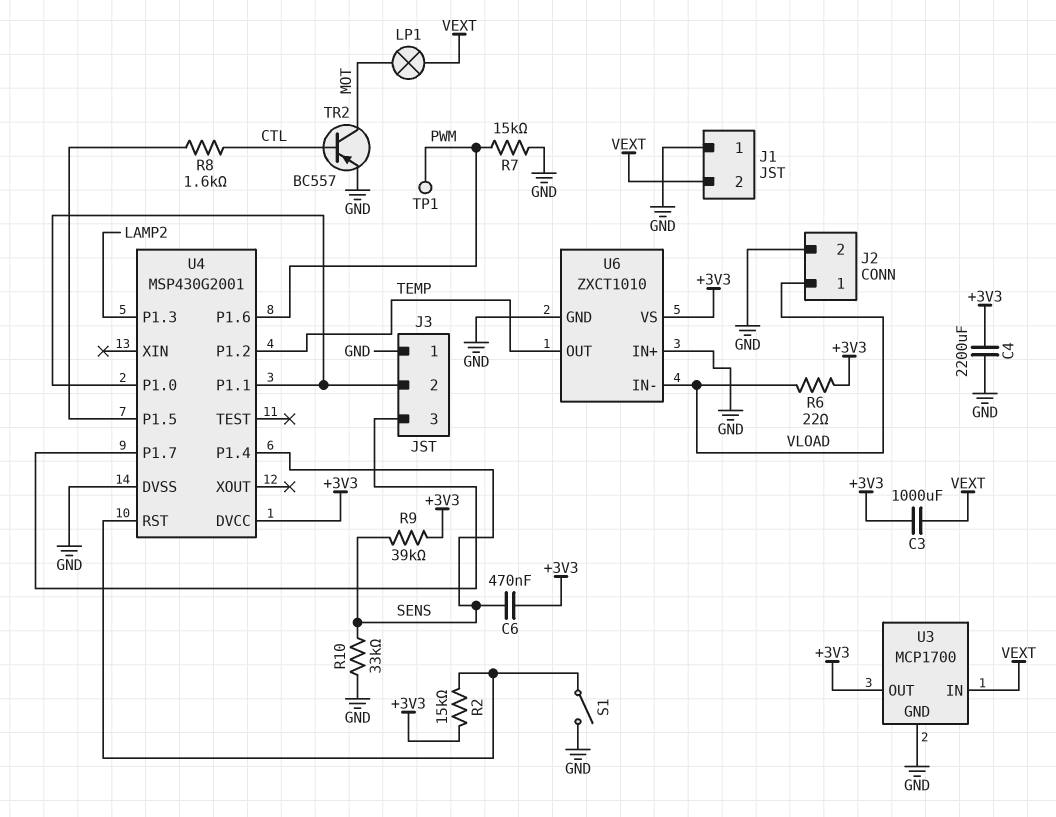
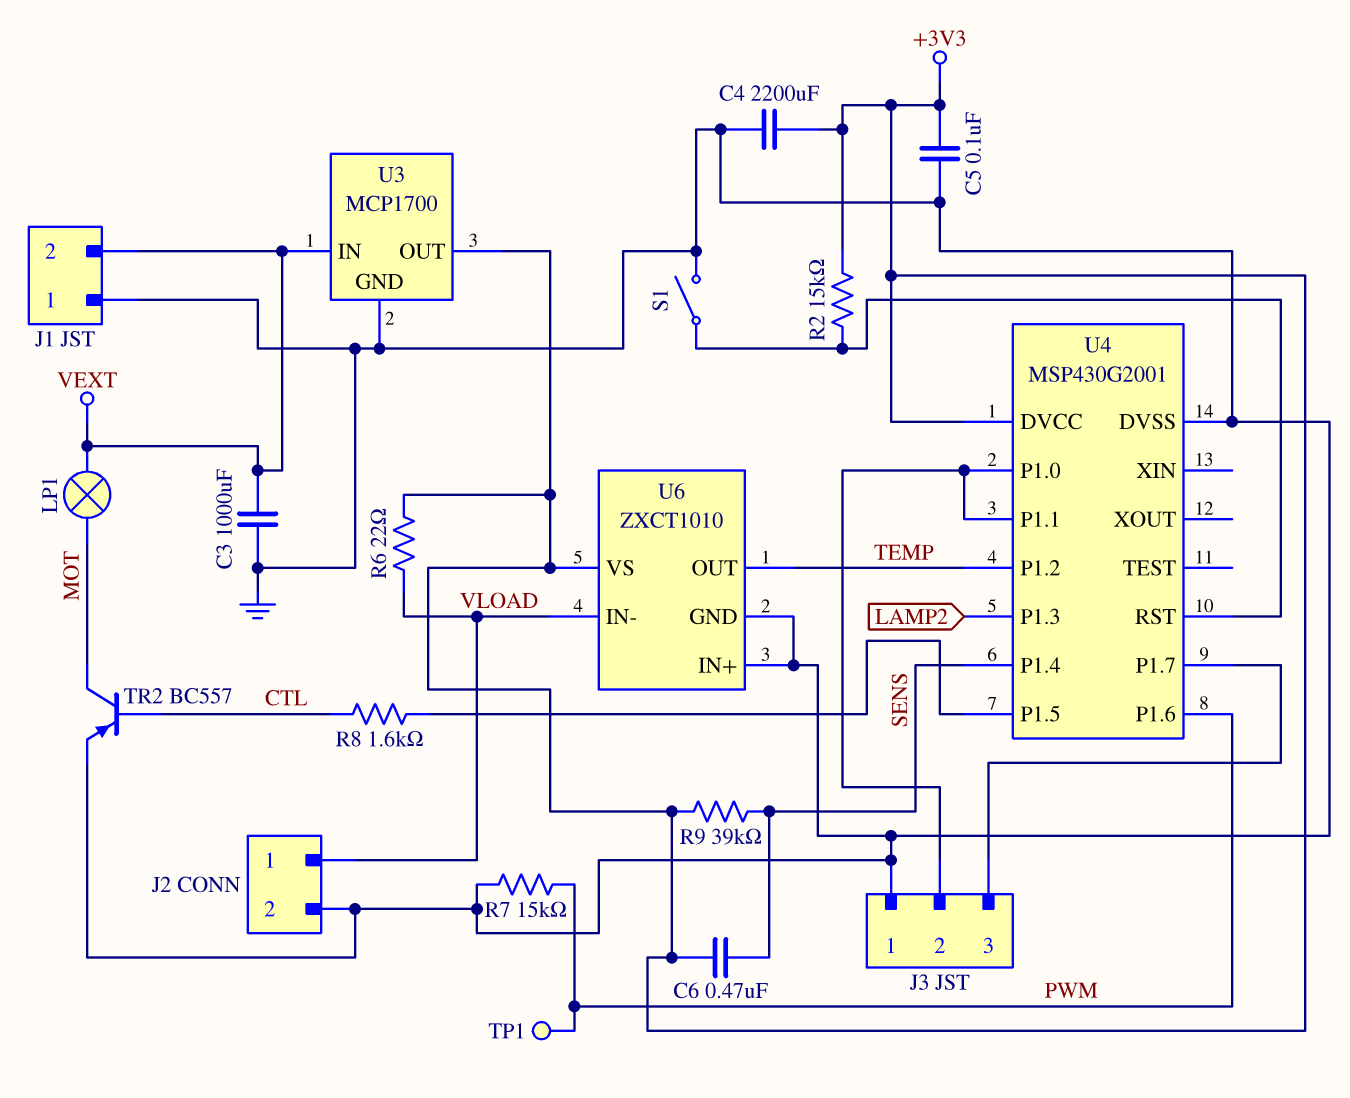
C3: 1000uF (+3V3, VEXT) -> 1000uF (GND, VEXT)
C5: none -> 100nF (+3V3, GND)
R10: 33k (GND, SENS) -> none

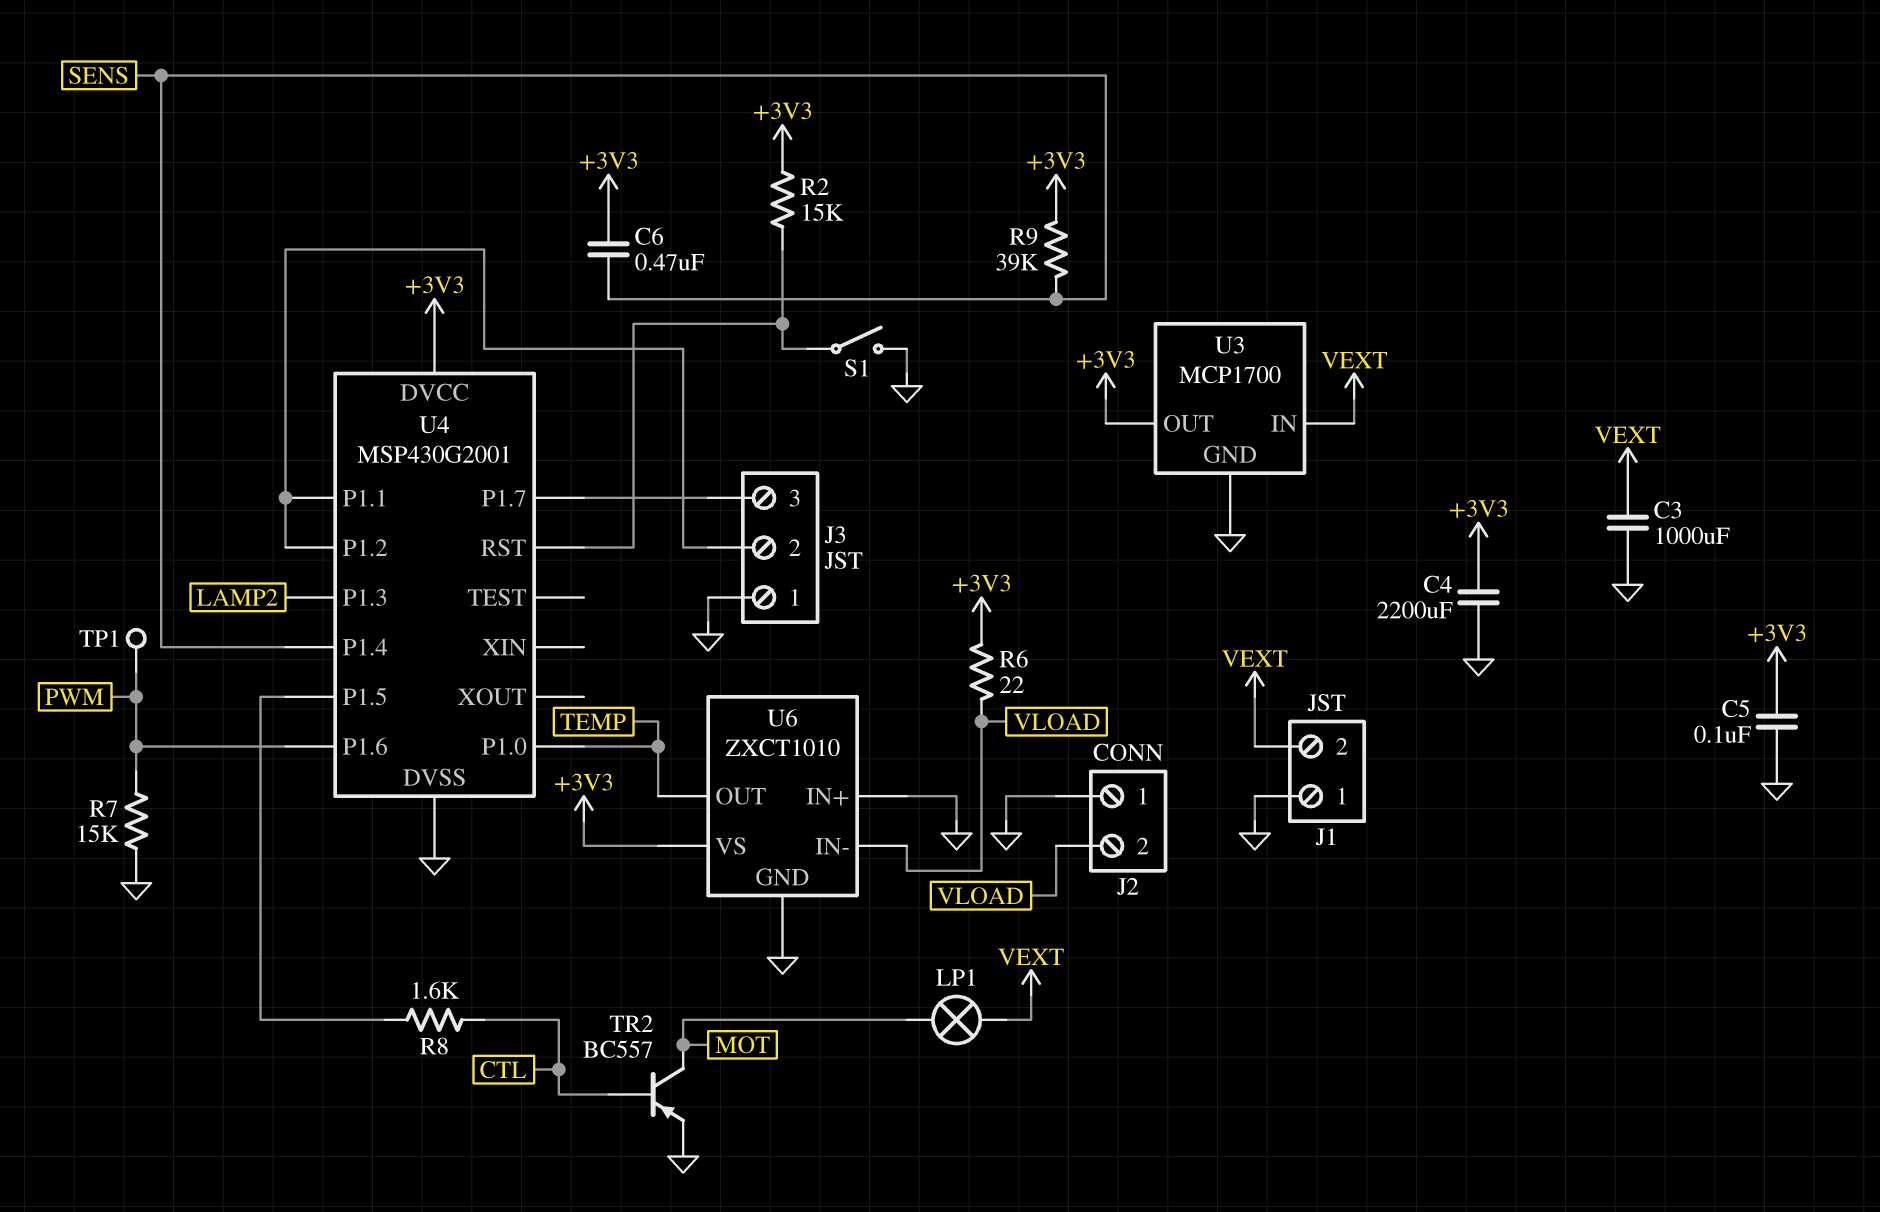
J2 pin 1: VLOAD -> GND
J2 pin 2: GND -> VLOAD
U4 pin P1.0: J3/2 -> TEMP
U4 pin P1.2: TEMP -> J3/2

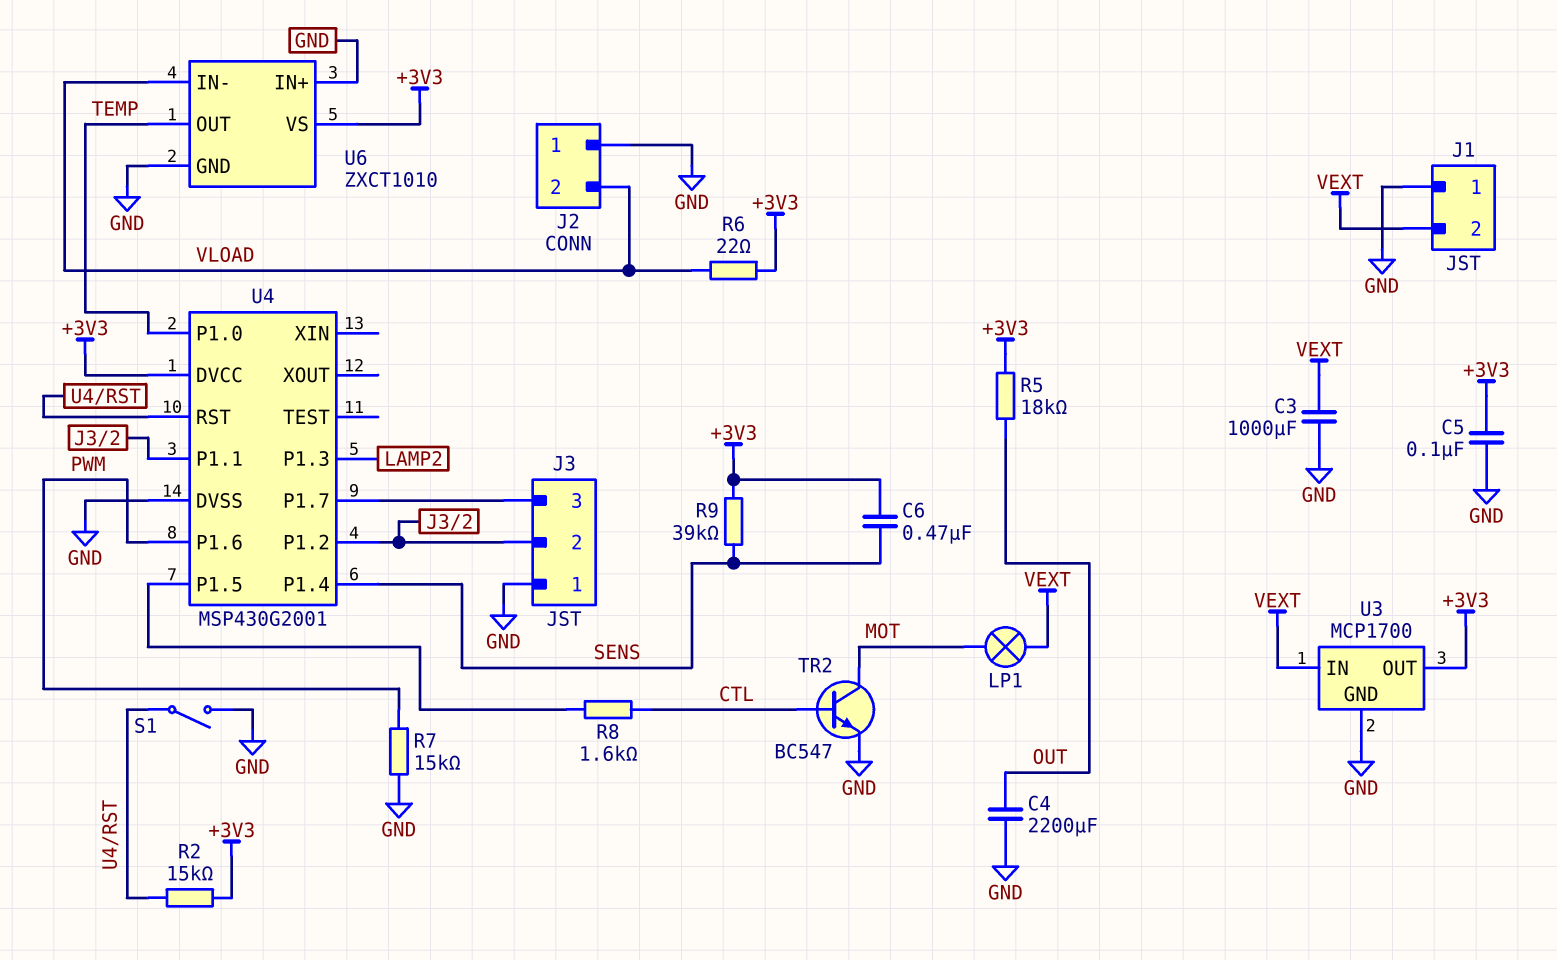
C4: 2200uF (+3V3, GND) -> 2200uF (GND, OUT)
R5: none -> 18k (+3V3, OUT)
TP1: test point (PWM) -> none
TR2: PNP BC557 (B CTL, C MOT, E GND) -> NPN BC547 (B CTL, C MOT, E GND)

